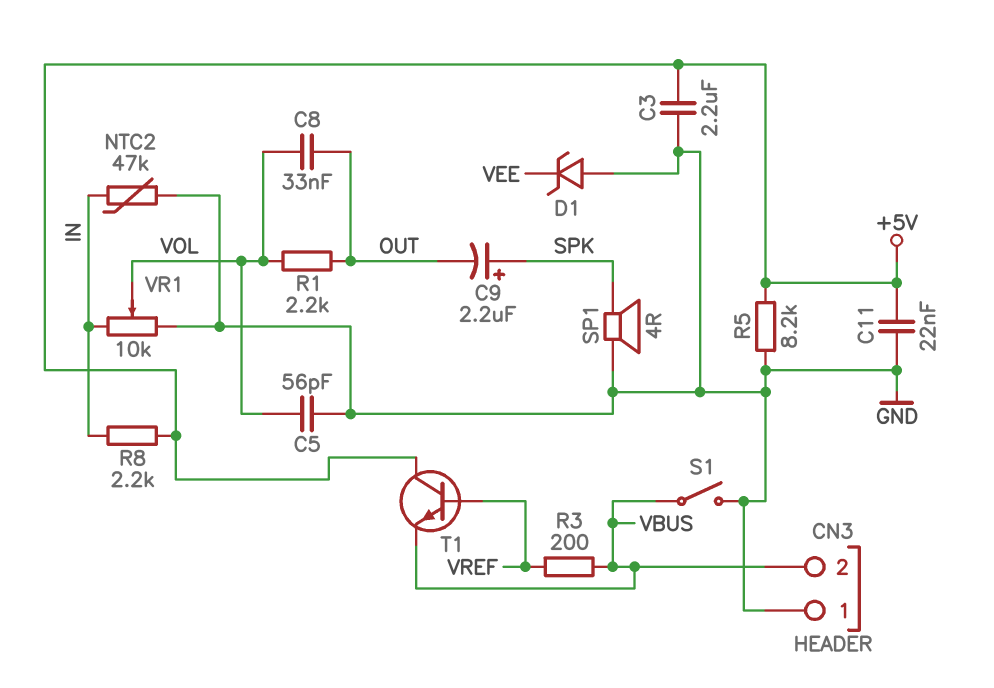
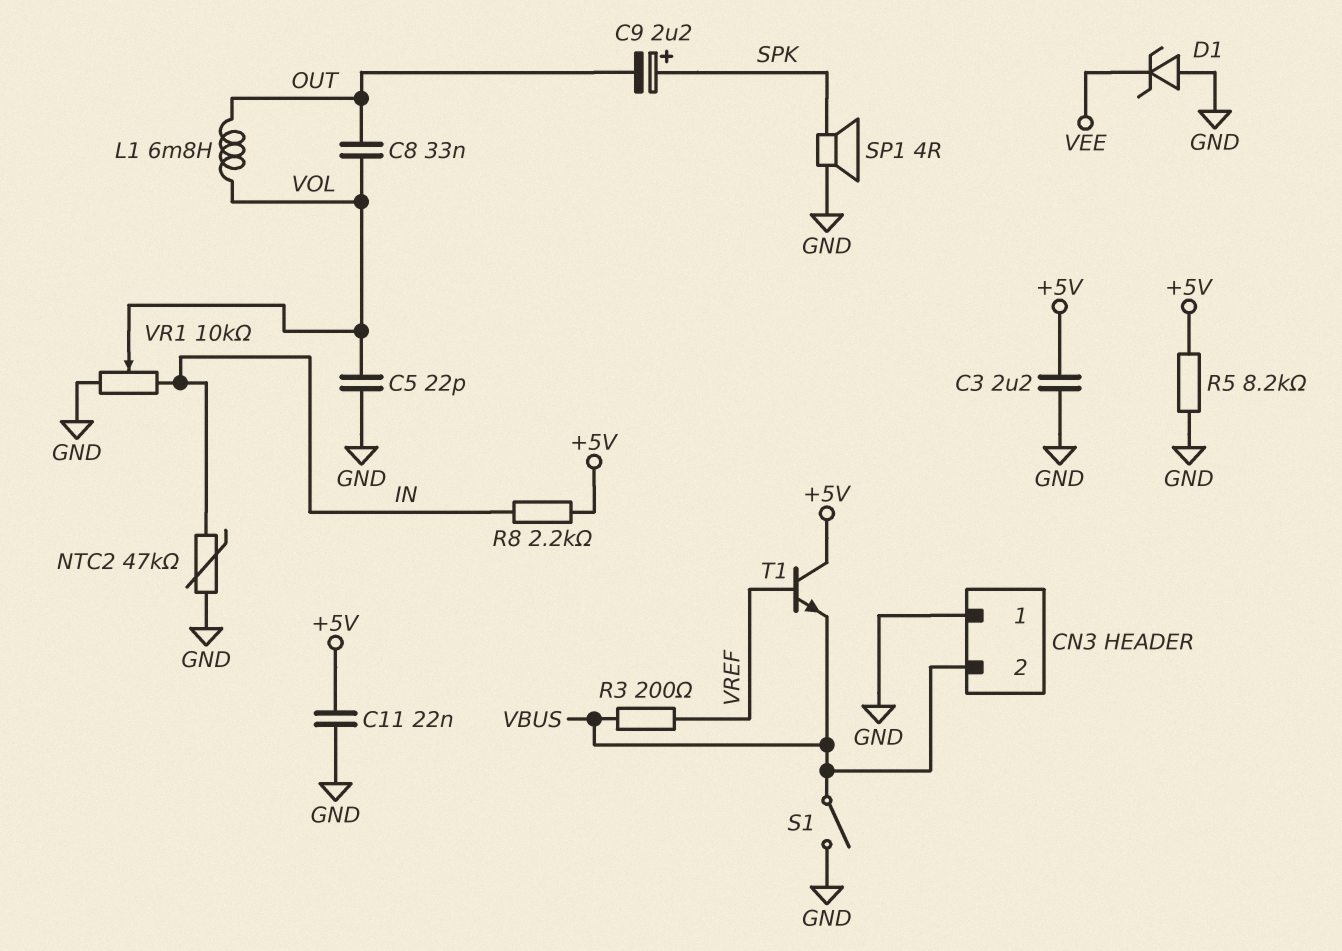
C5: 56pF (GND, VOL) -> 22pF (GND, VOL)
L1: none -> 6.8mH (OUT, VOL)
R1: 2.2k (OUT, VOL) -> none

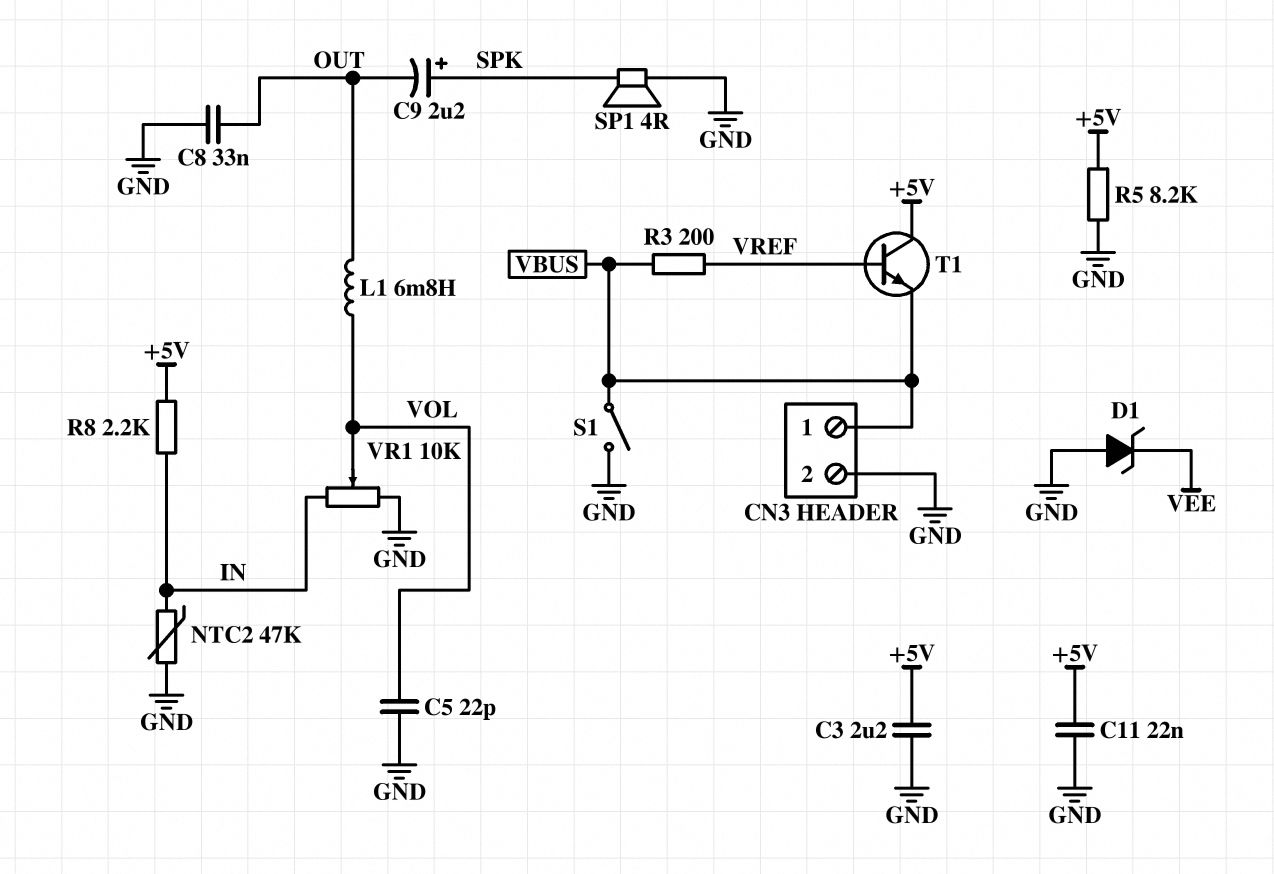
C8: 33nF (OUT, VOL) -> 33nF (GND, OUT)
CN3 pin 1: GND -> VBUS
CN3 pin 2: VBUS -> GND

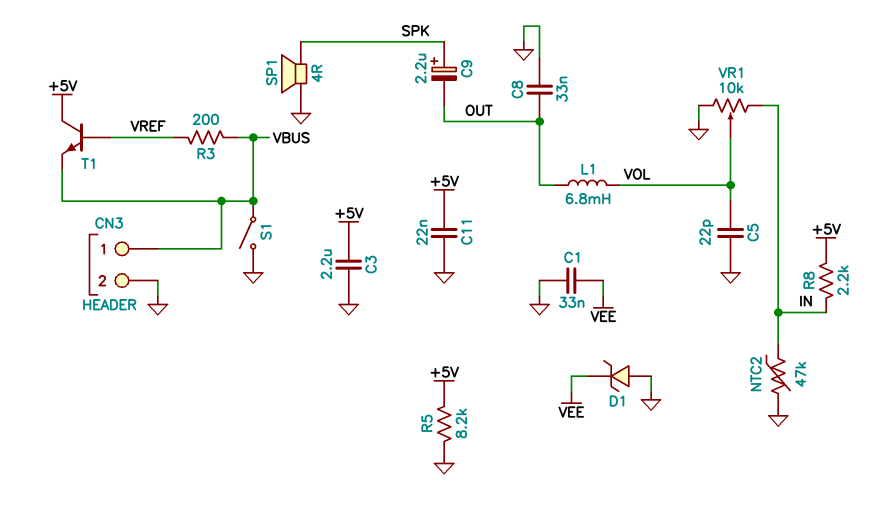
C1: none -> 33nF (GND, VEE)

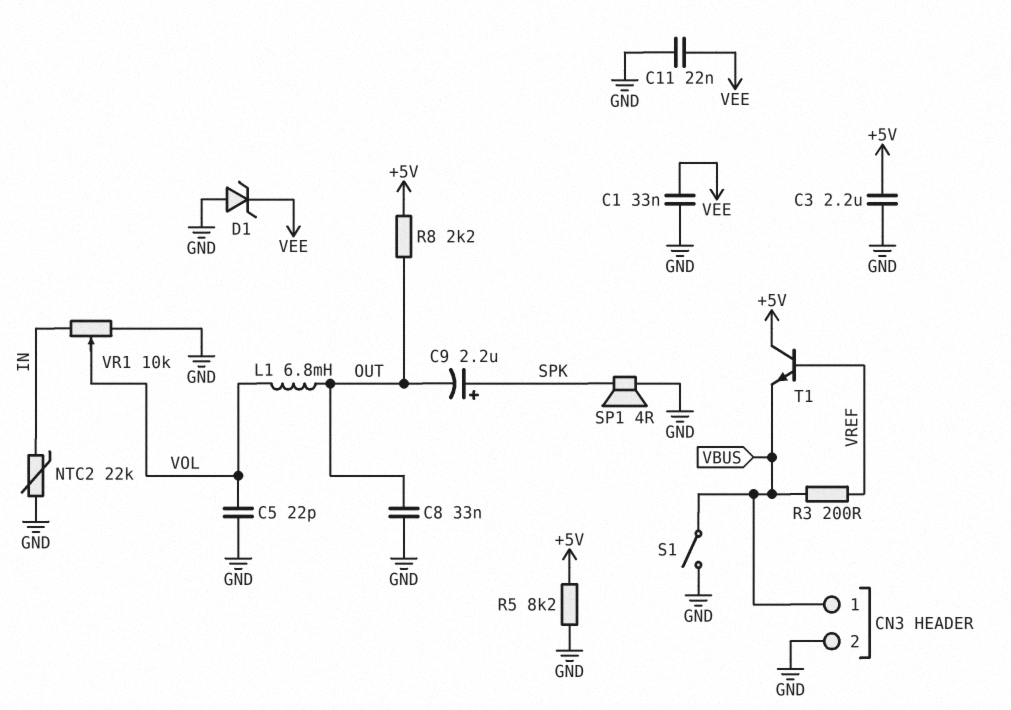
C11: 22nF (+5V, GND) -> 22nF (GND, VEE)
NTC2: 47k (GND, IN) -> 22k (GND, IN)
R8: 2.2k (+5V, IN) -> 2.2k (+5V, OUT)

